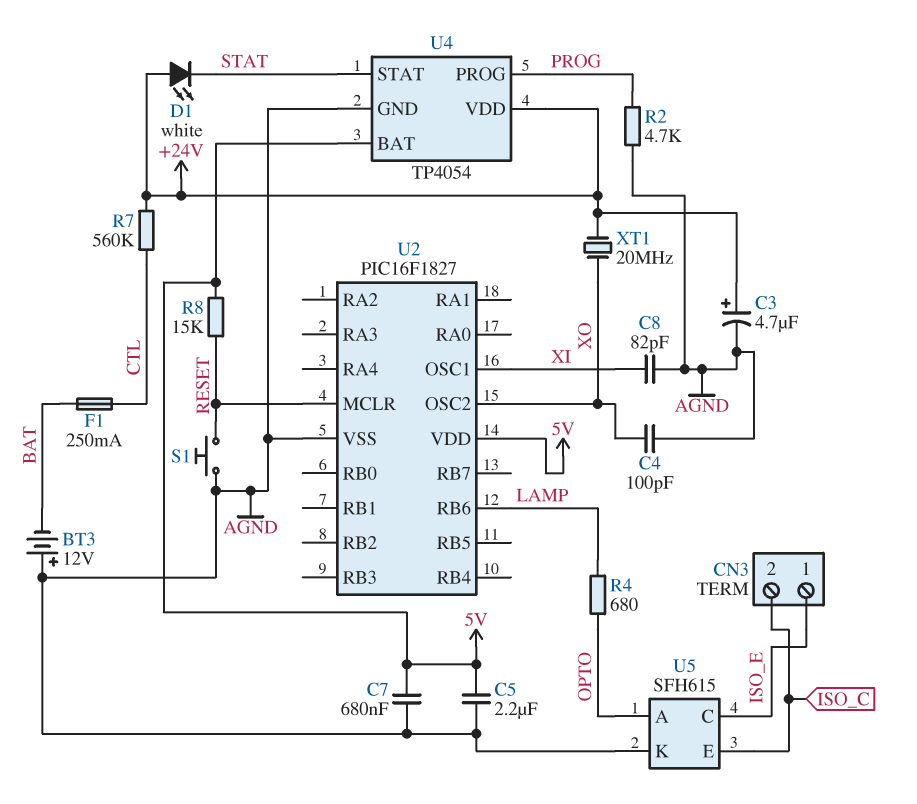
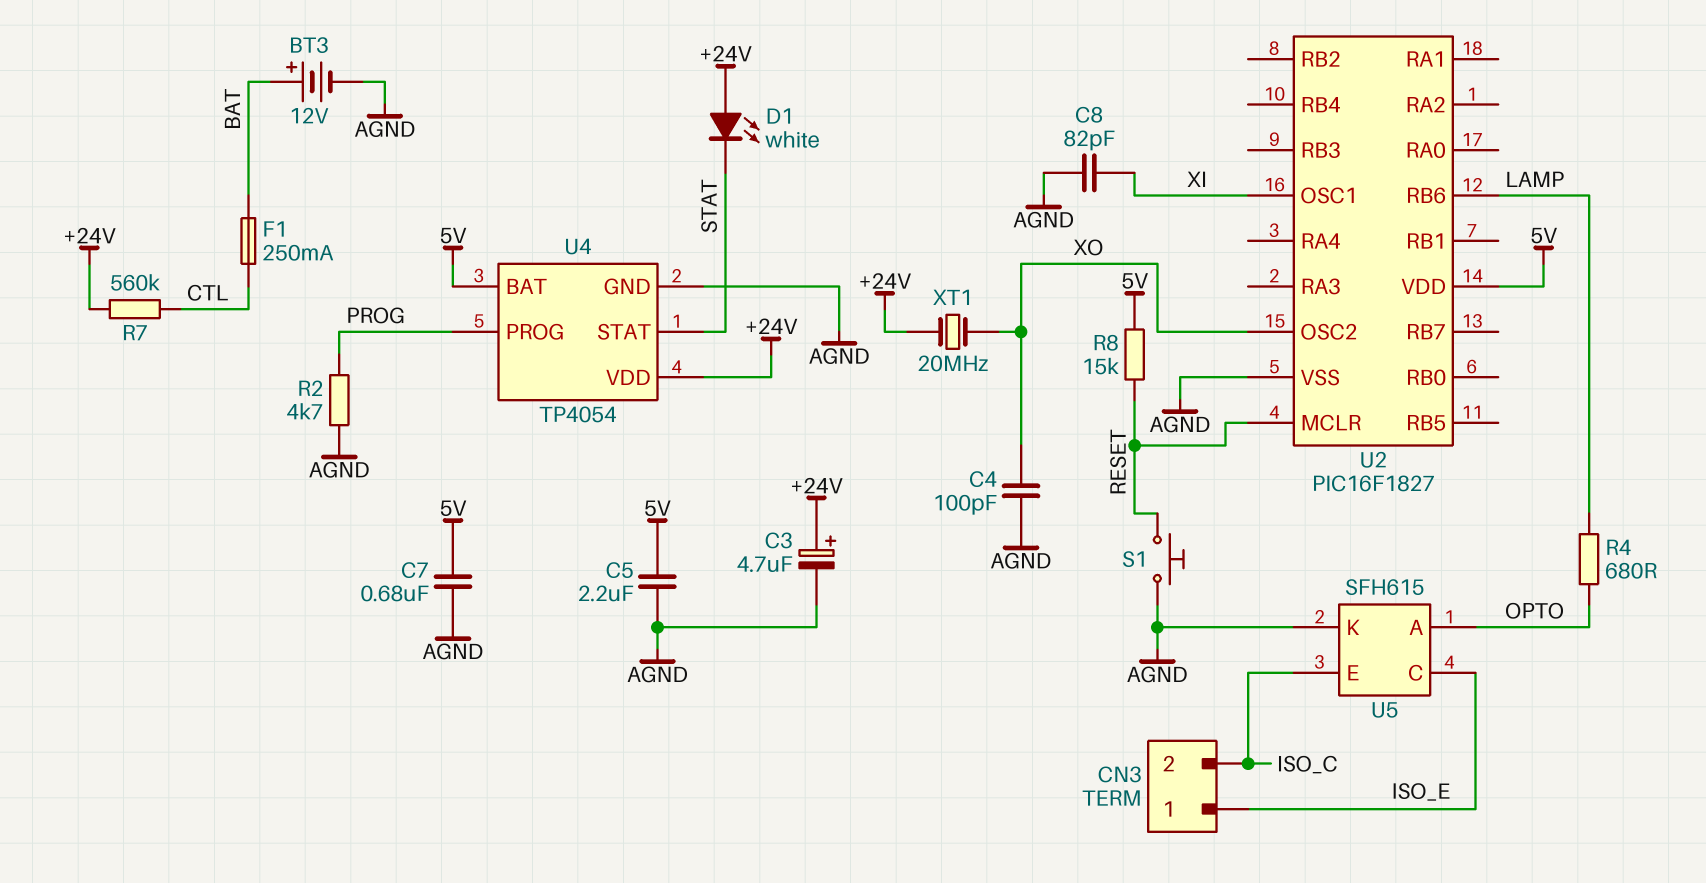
BT3: 12V (plus AGND, minus BAT) -> 12V (plus BAT, minus AGND)

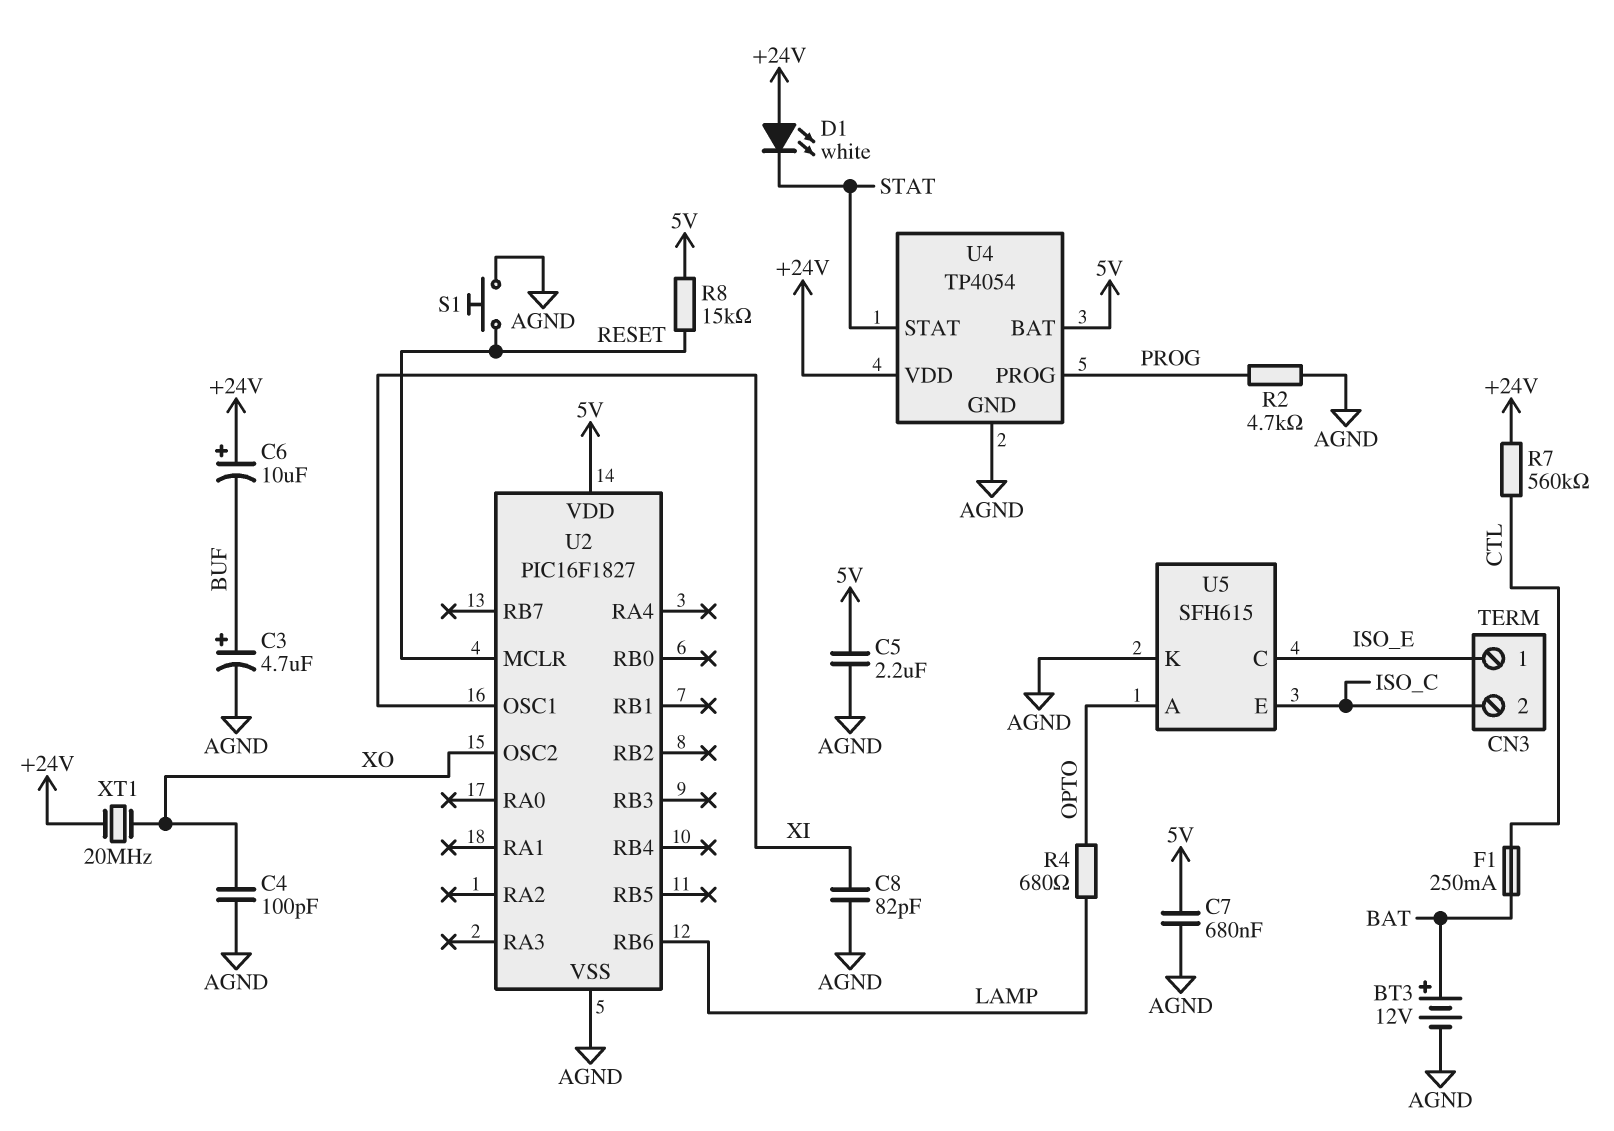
C3: 4.7uF (plus +24V, minus AGND) -> 4.7uF (plus BUF, minus AGND)
C6: none -> 10uF (plus +24V, minus BUF)

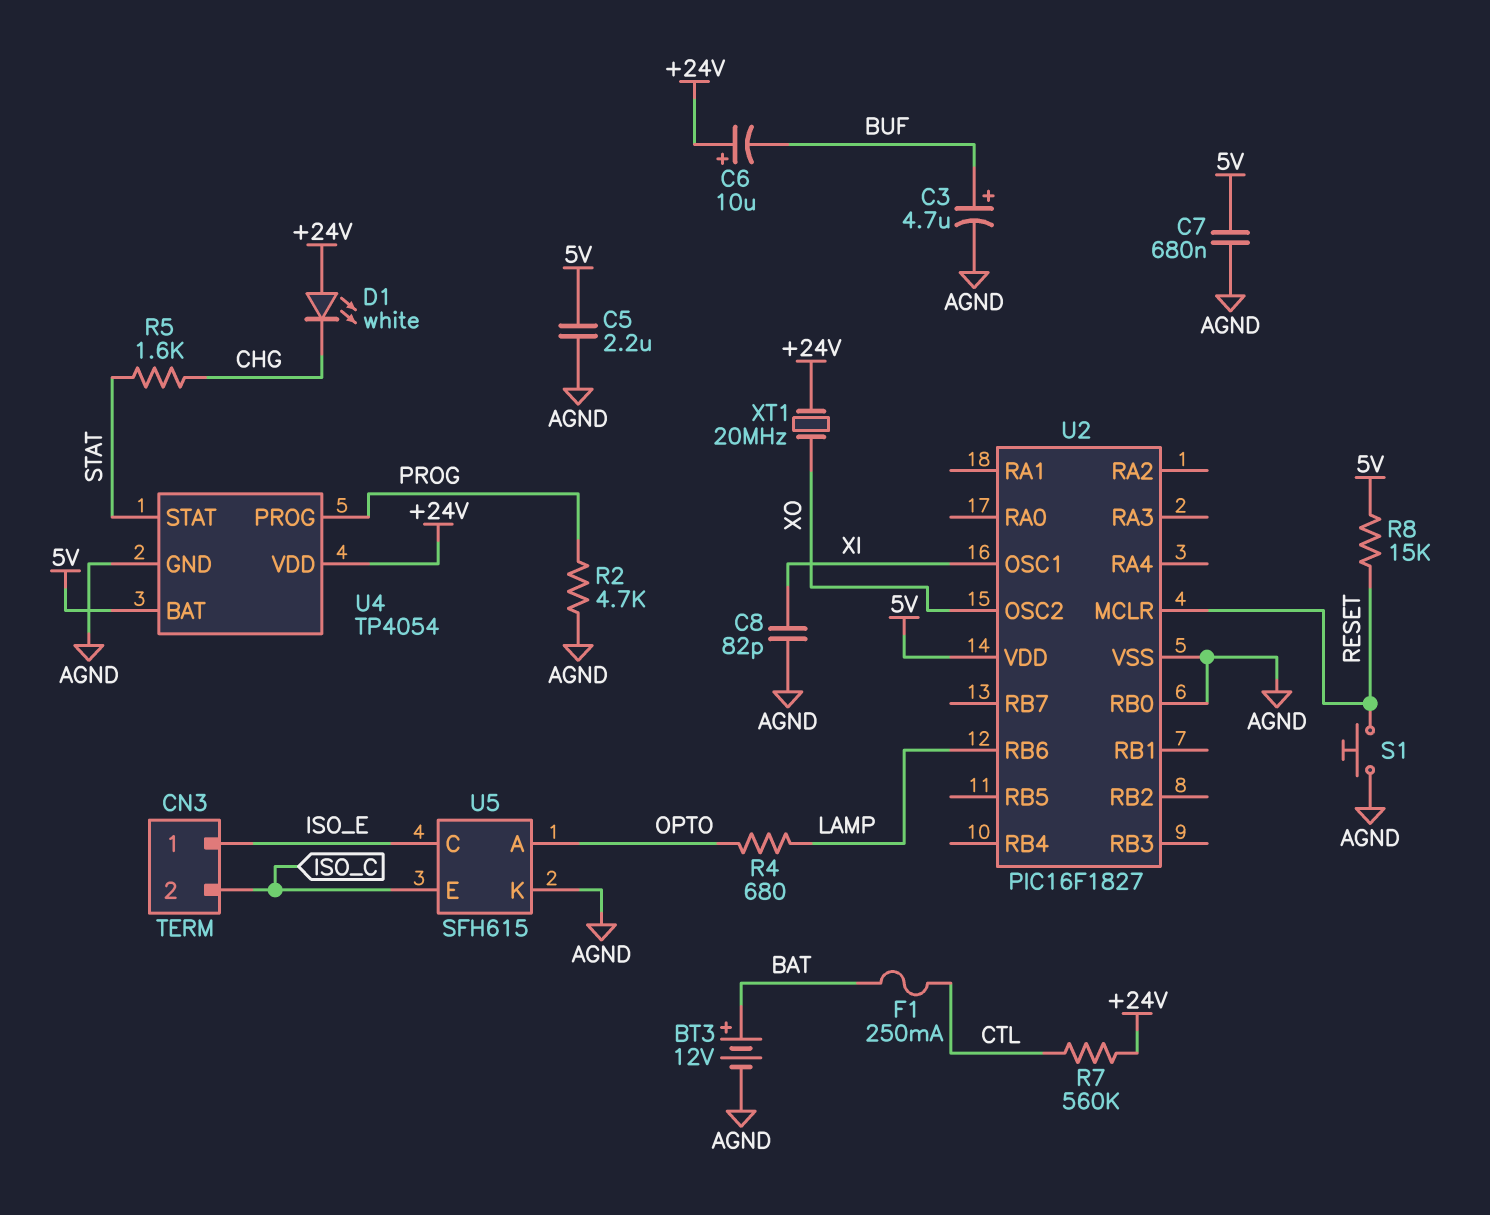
C4: 100pF (AGND, XO) -> none
D1: LED white (A +24V, K STAT) -> LED white (A +24V, K CHG)
R5: none -> 1.6k (CHG, STAT)
U2 pin RB0: none -> AGND

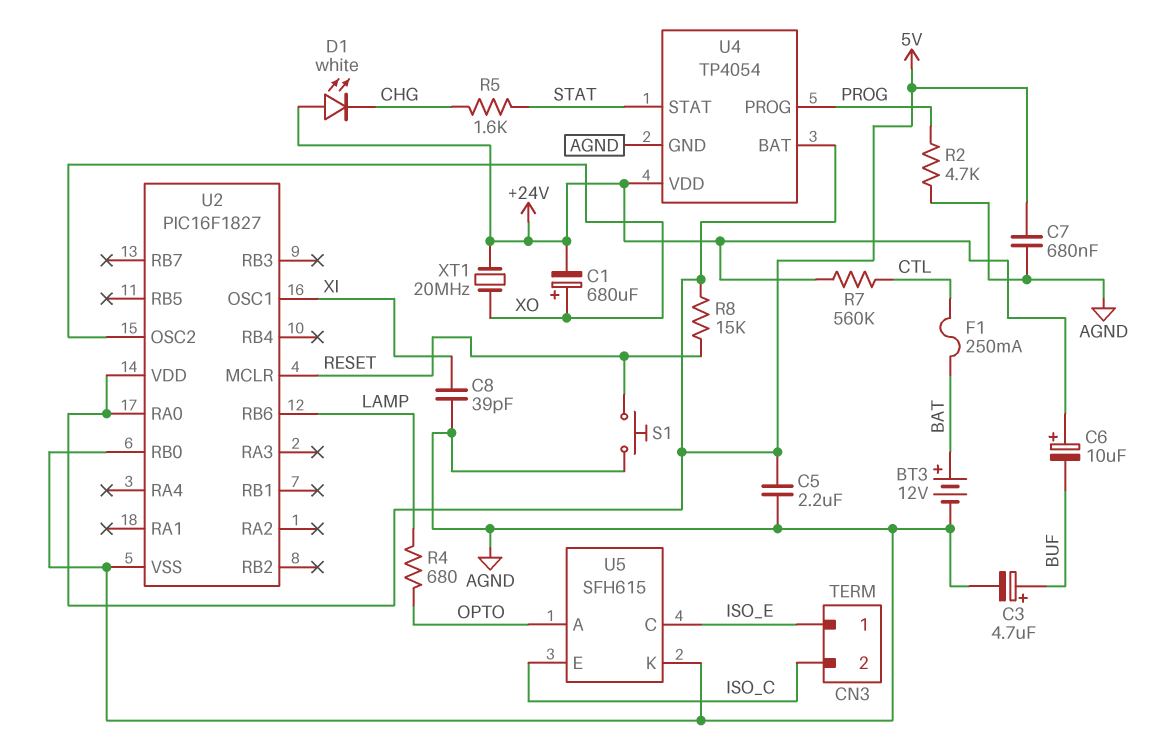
C1: none -> 680uF (plus XO, minus +24V)
C8: 82pF (AGND, XI) -> 39pF (AGND, XI)
U2 pin RA0: none -> 5V

